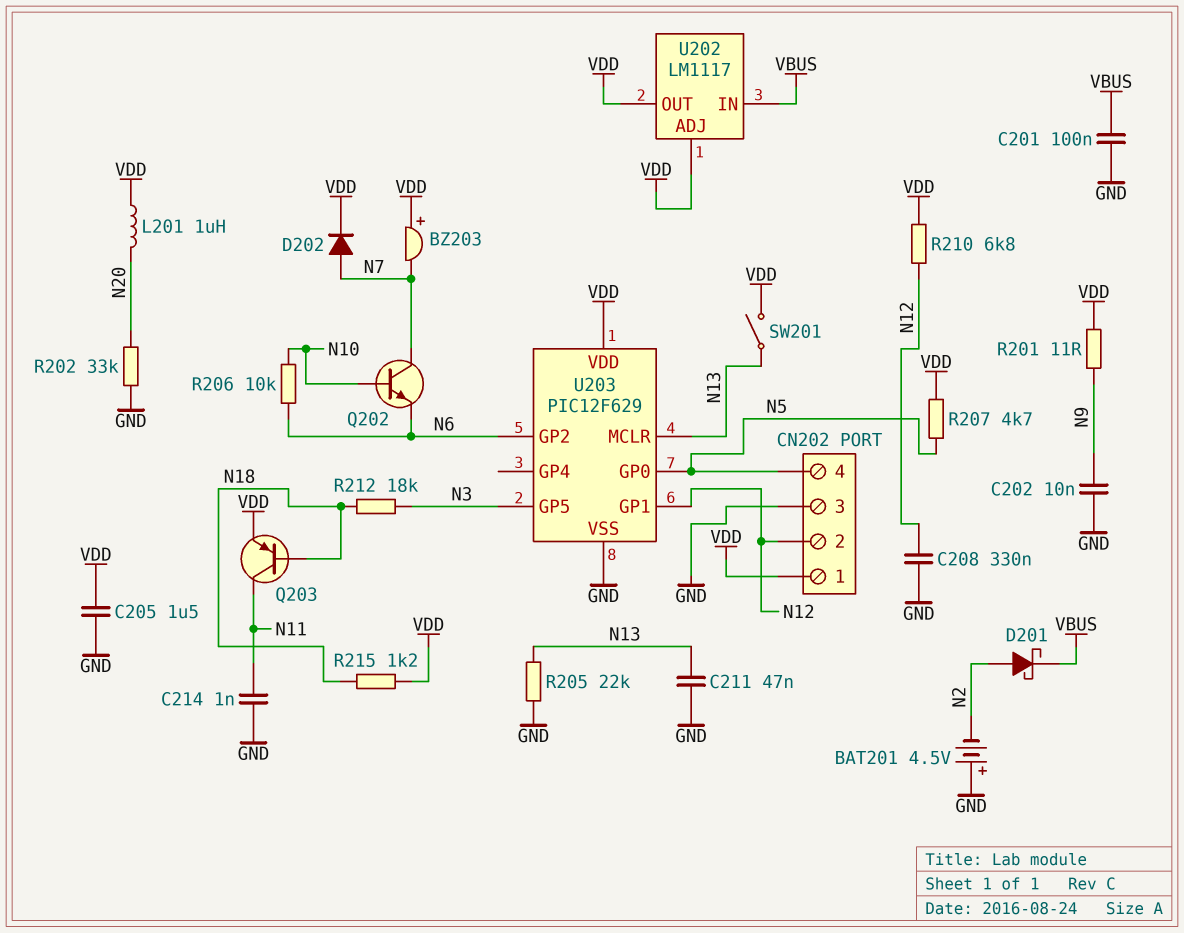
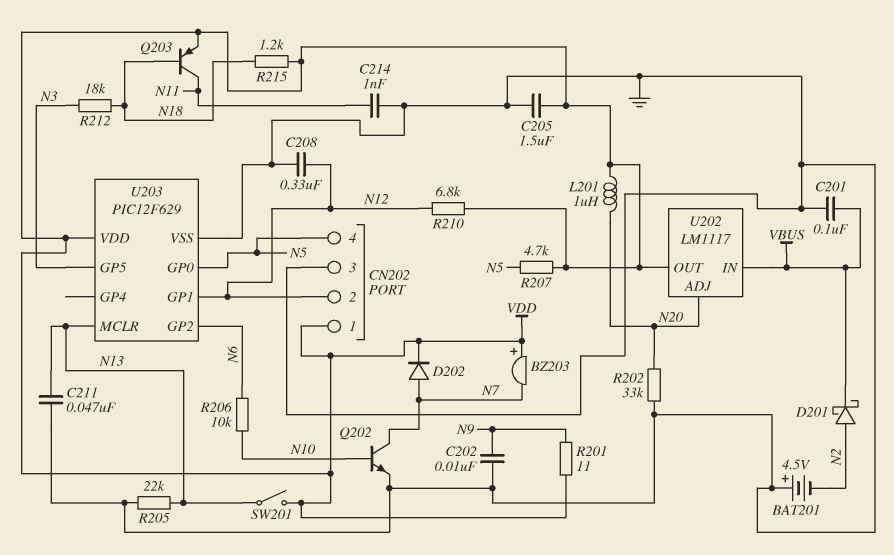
Q202: NPN (B N10, C N7, E N6) -> NPN (B N10, C N7, E GND)
U202 pin ADJ: VDD -> N20

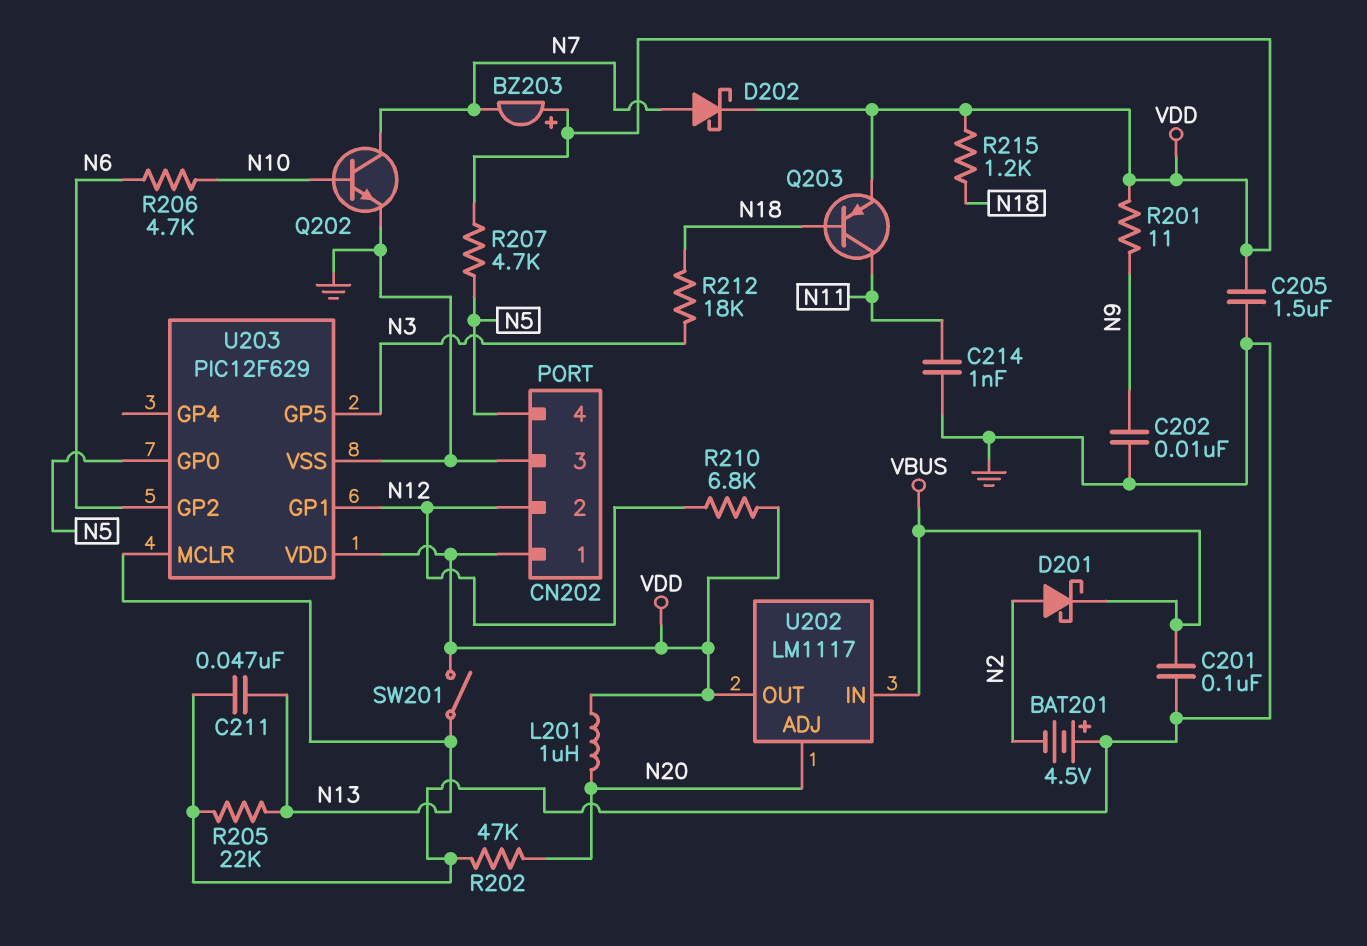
C208: 330nF (GND, N12) -> none
D202: diode (A N7, K VDD) -> schottky (A N7, K VDD)
R202: 33k (GND, N20) -> 47k (GND, N20)
R206: 10k (N6, N10) -> 4.7k (N6, N10)

